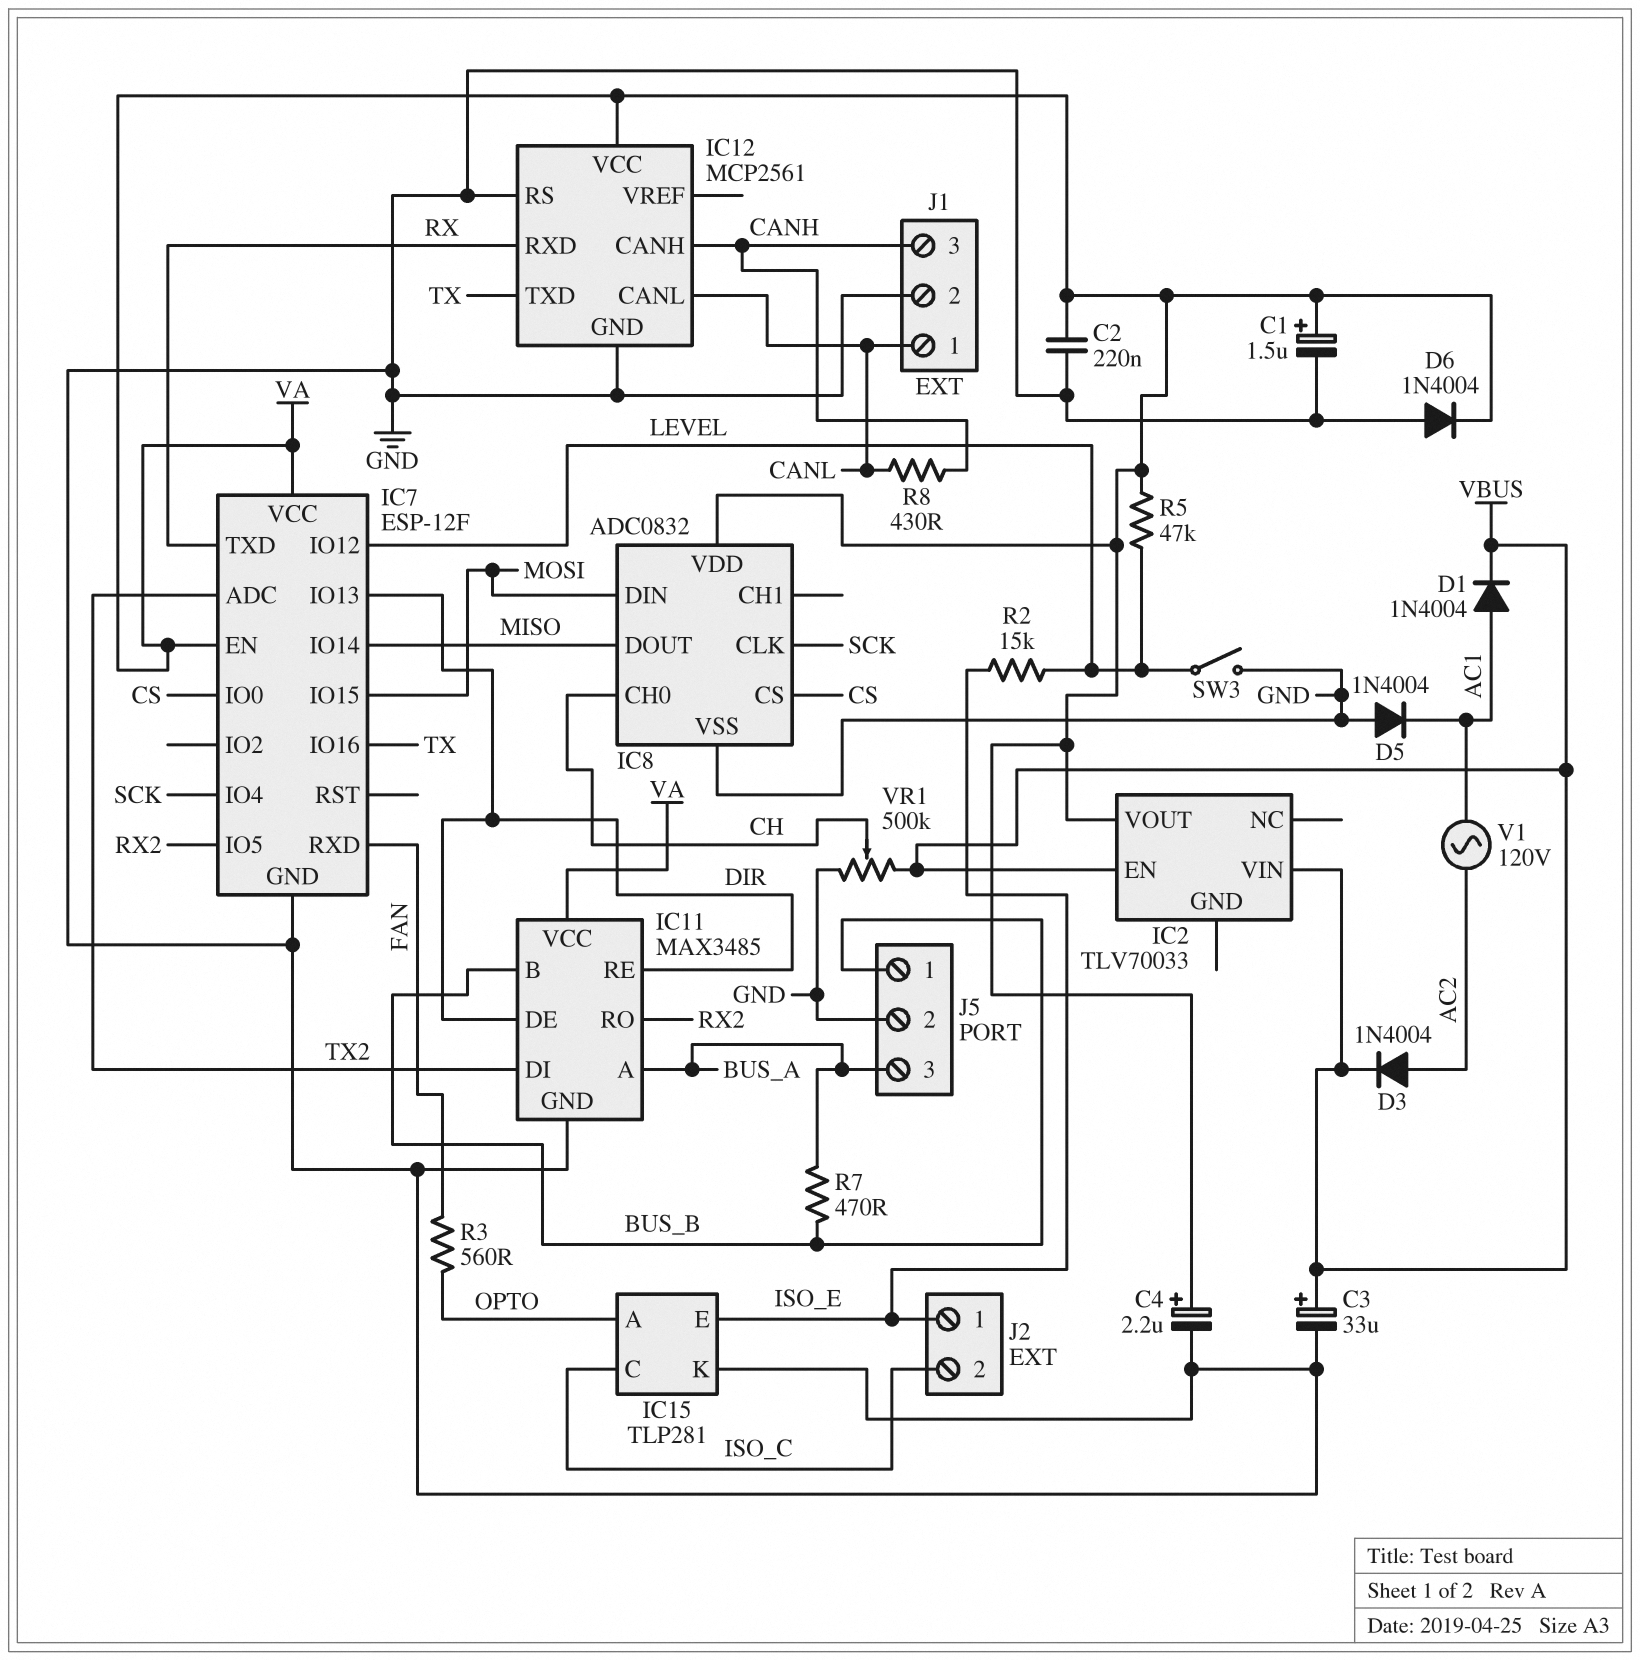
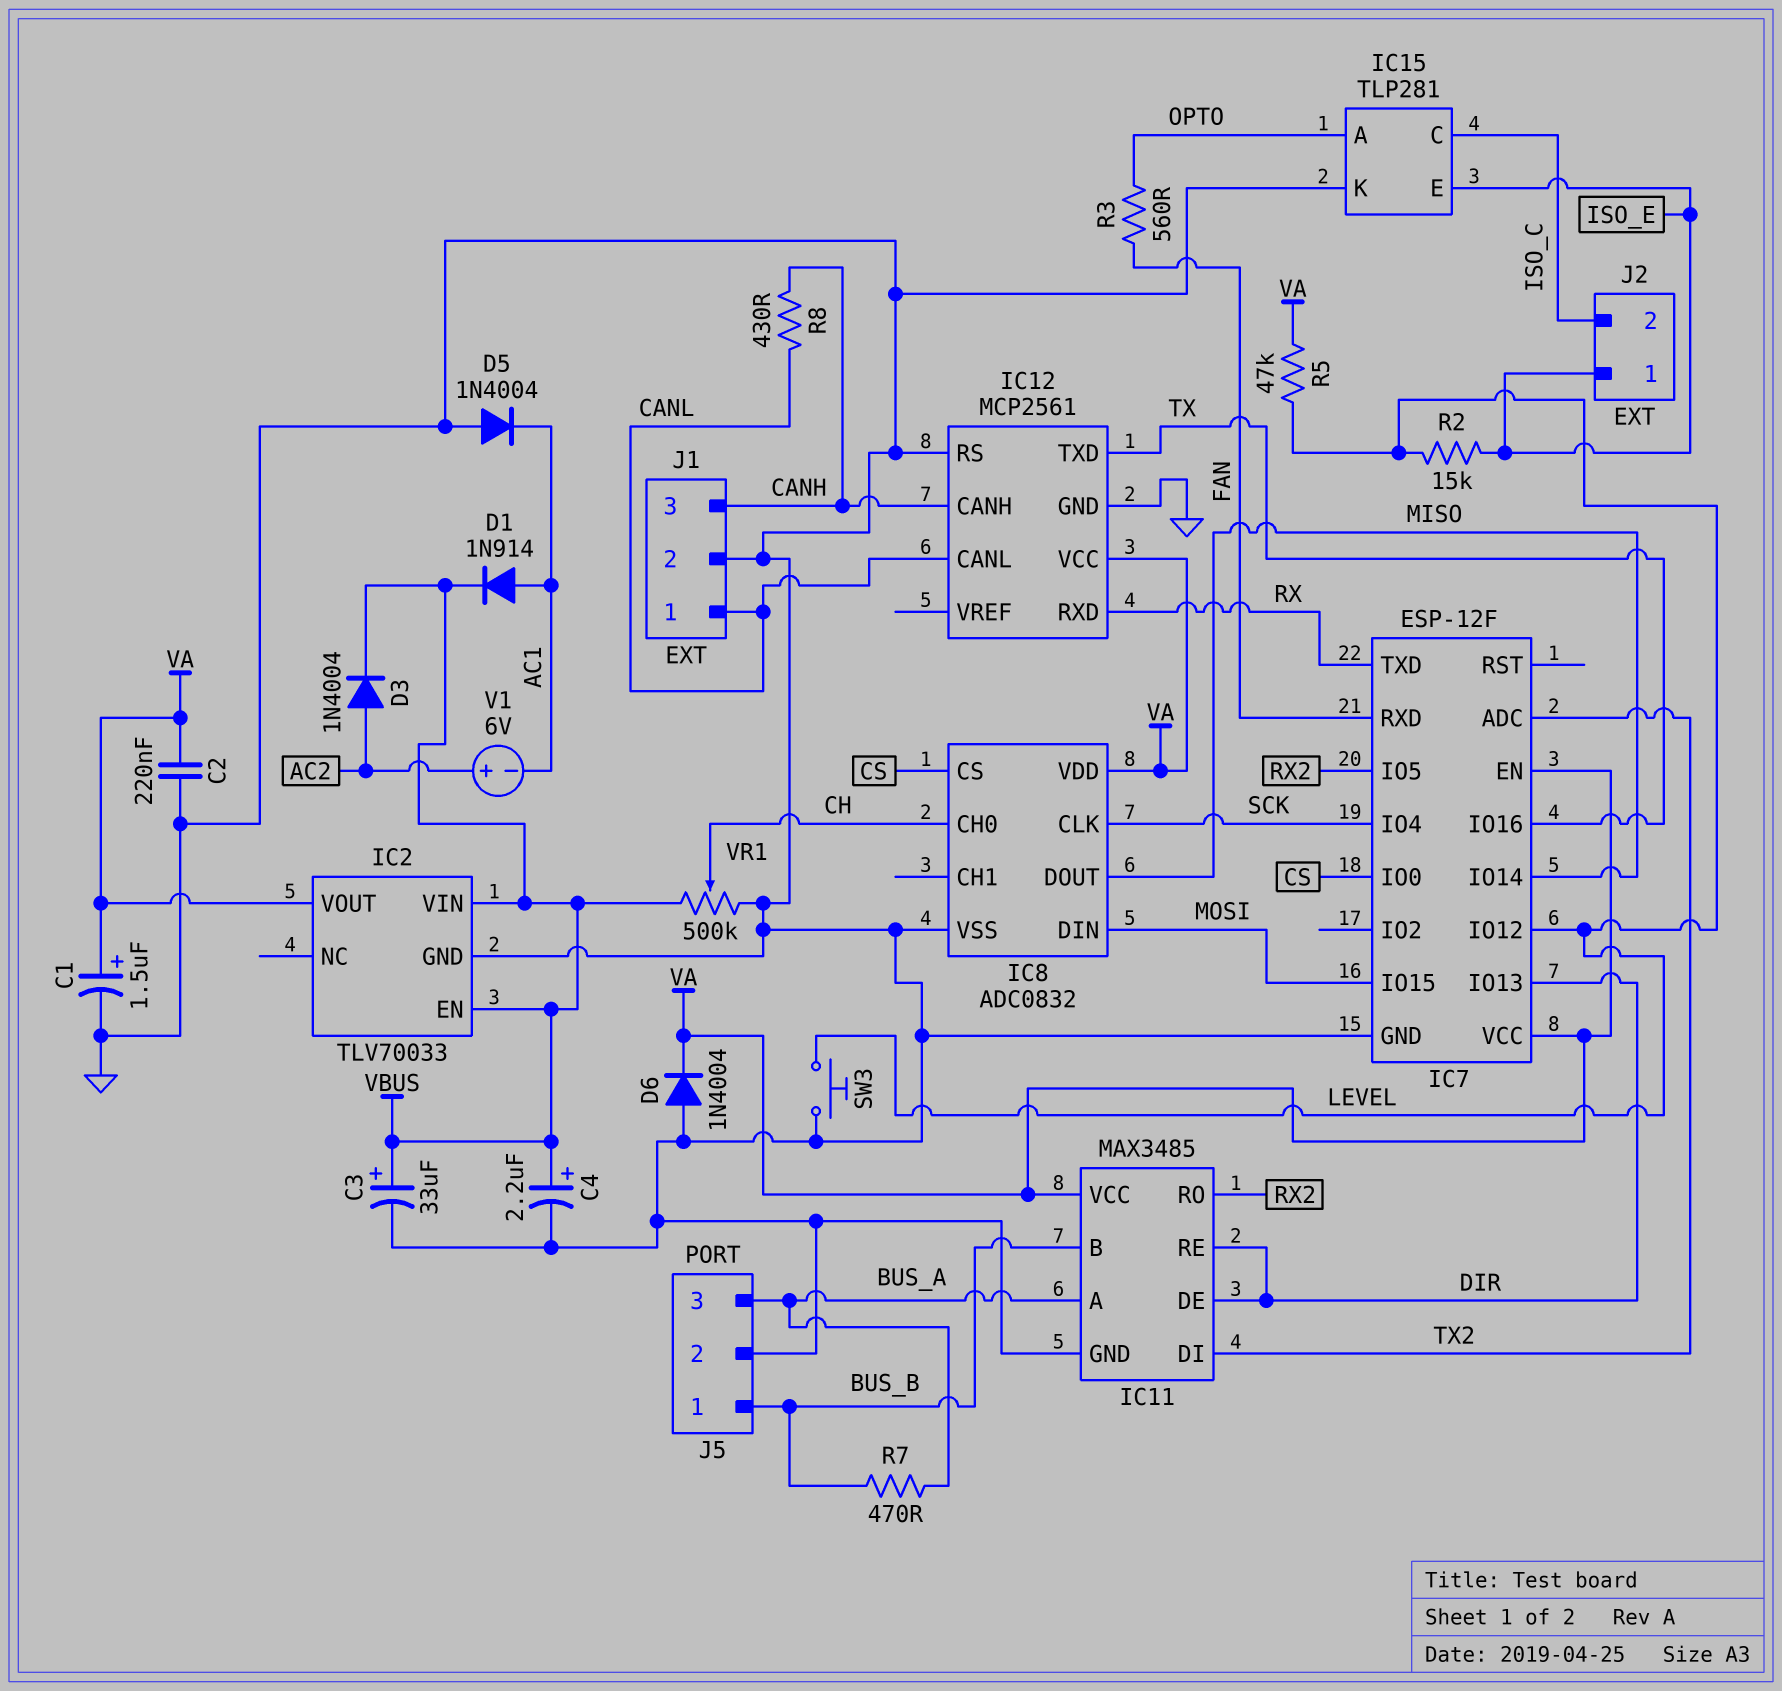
C4: 2.2uF (plus VA, minus GND) -> 2.2uF (plus VBUS, minus GND)
D1: diode 1N4004 (A AC1, K VBUS) -> diode 1N914 (A AC1, K VBUS)
IC2 pin GND: none -> GND
SW3: switch (GND, LEVEL) -> button (GND, LEVEL)
V1: AC 120V (AC1, AC2) -> 6V (plus AC2, minus AC1)

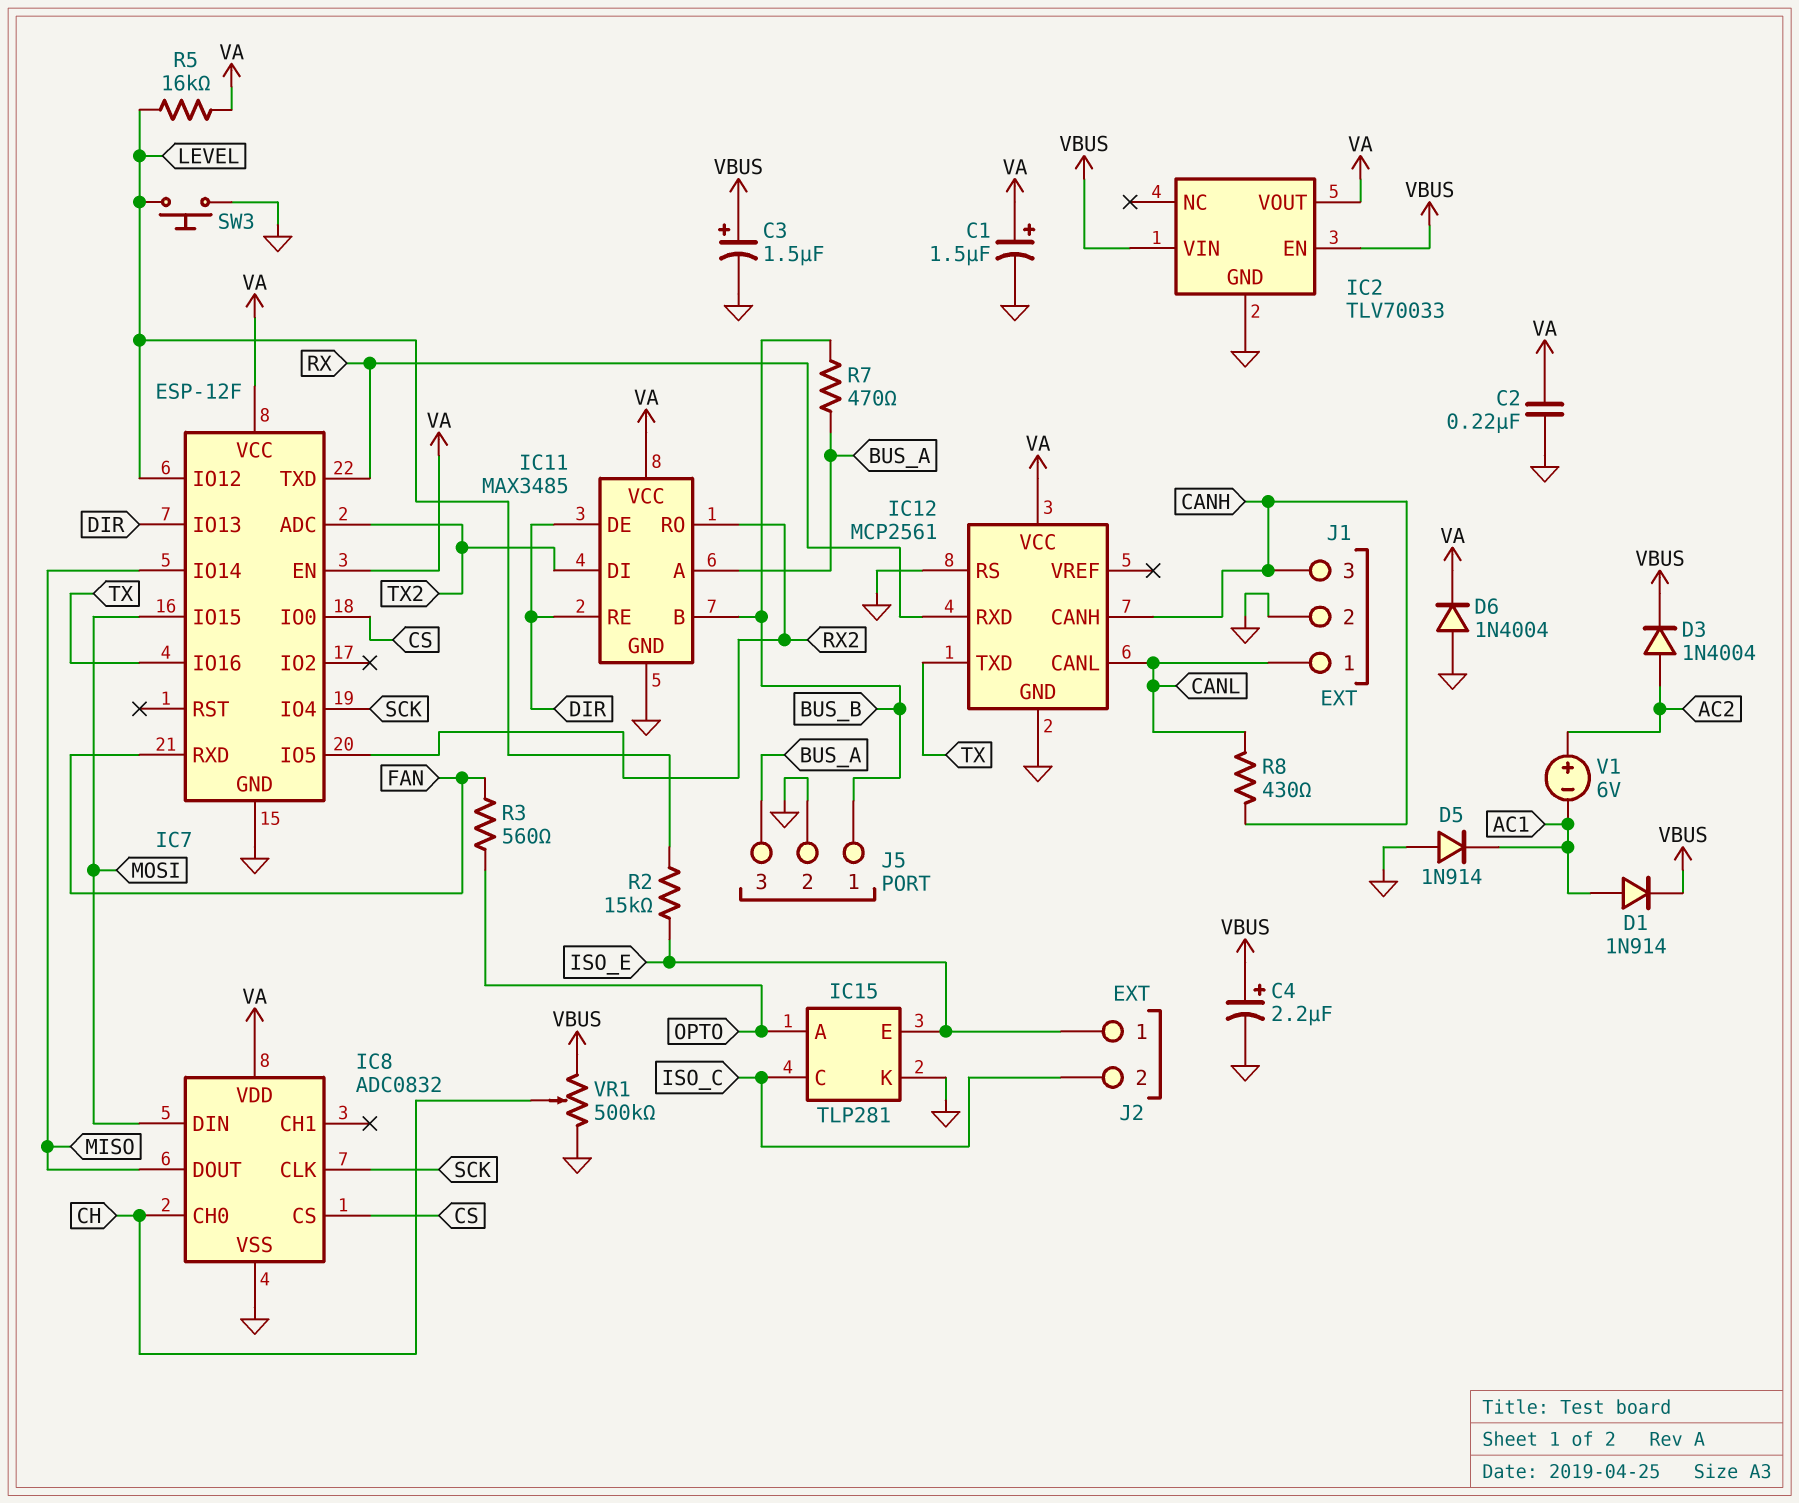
C3: 33uF (plus VBUS, minus GND) -> 1.5uF (plus VBUS, minus GND)
D5: diode 1N4004 (A GND, K AC1) -> diode 1N914 (A GND, K AC1)
R5: 47k (LEVEL, VA) -> 16k (LEVEL, VA)

